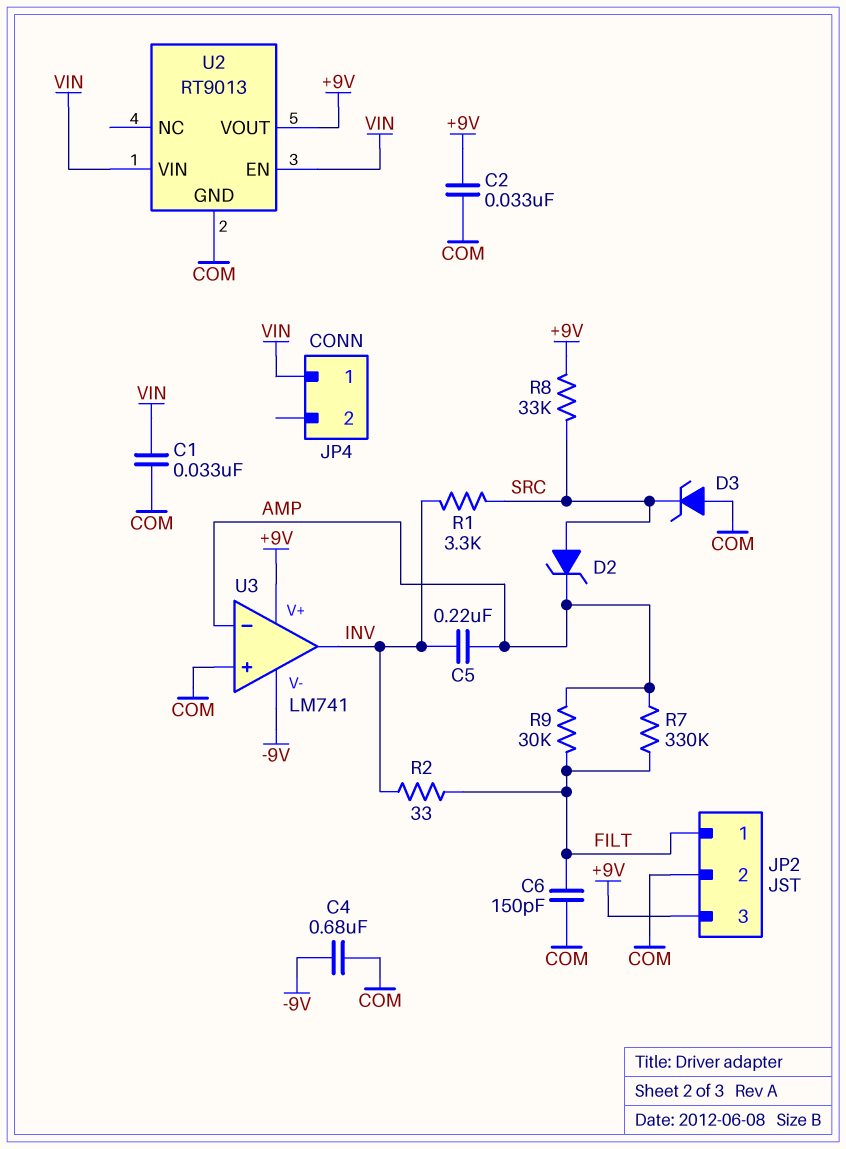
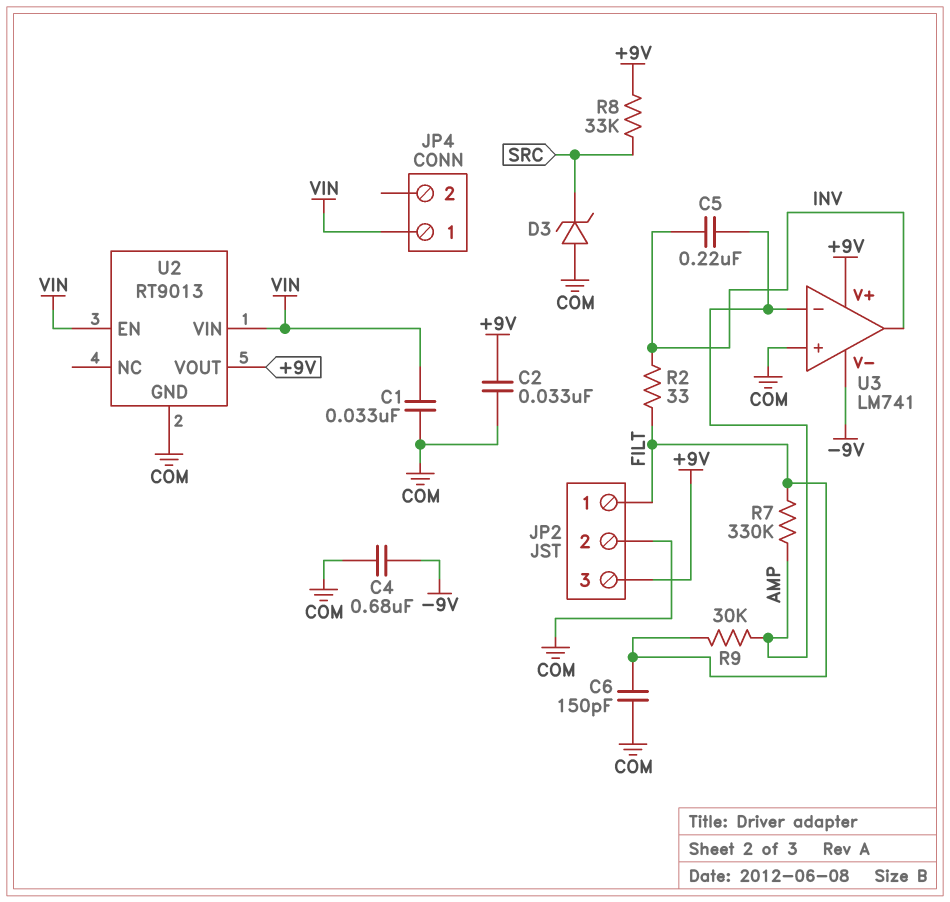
D2: zener (A SRC, K AMP) -> none
R1: 3.3k (INV, SRC) -> none

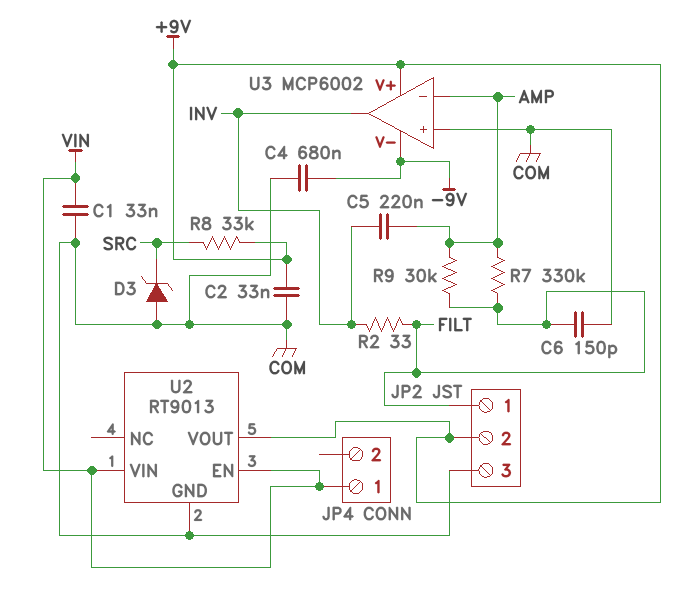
JP2 pin 2: COM -> +9V
JP2 pin 3: +9V -> COM
U3: LM741 -> MCP6002

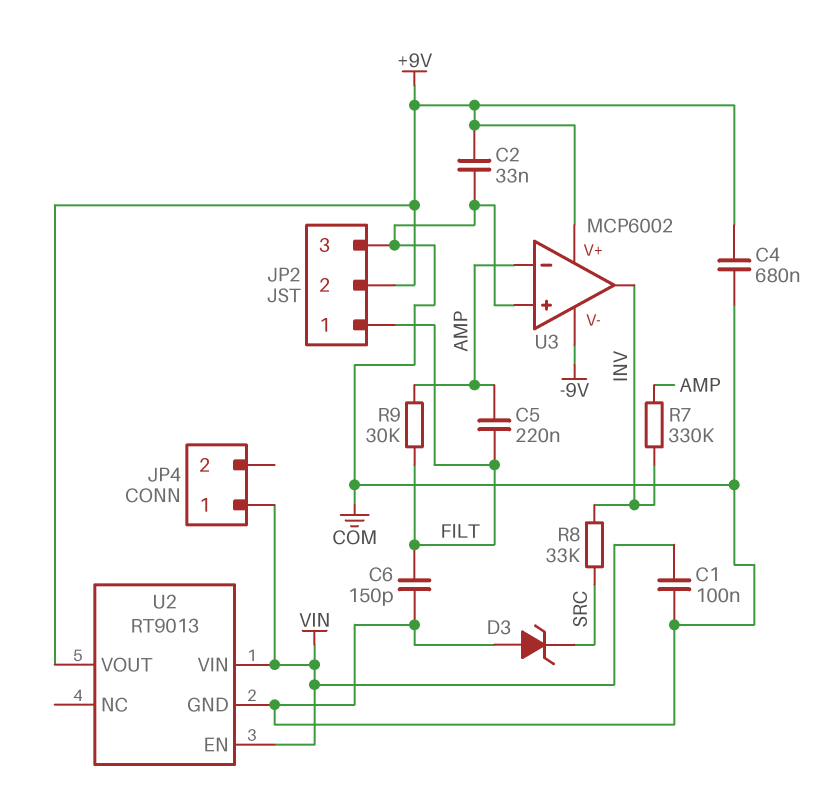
C1: 33nF (COM, VIN) -> 100nF (COM, VIN)
C4: 680nF (-9V, COM) -> 680nF (+9V, COM)
C5: 220nF (AMP, INV) -> 220nF (AMP, FILT)
R2: 33 (FILT, INV) -> none
R7: 330k (AMP, FILT) -> 330k (AMP, INV)
R8: 33k (+9V, SRC) -> 33k (INV, SRC)

